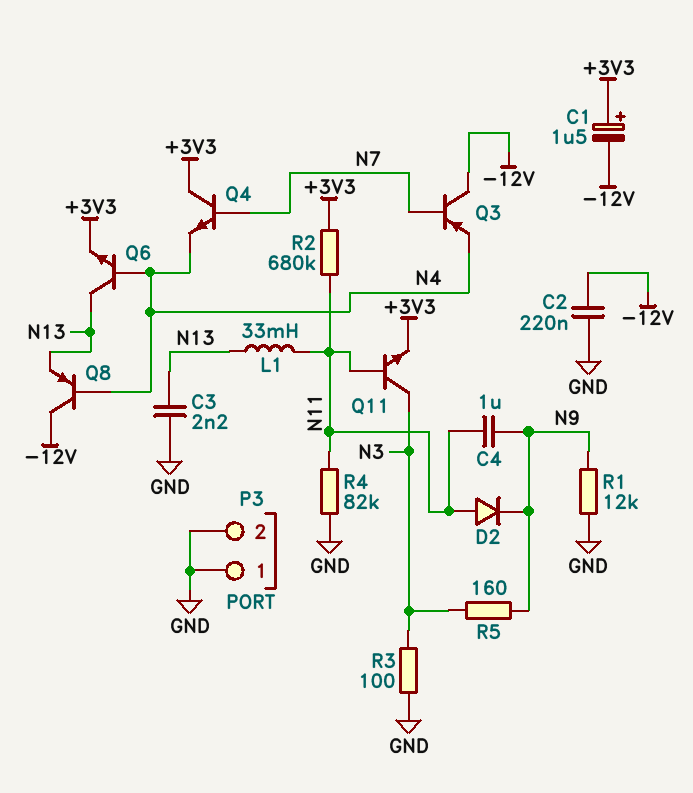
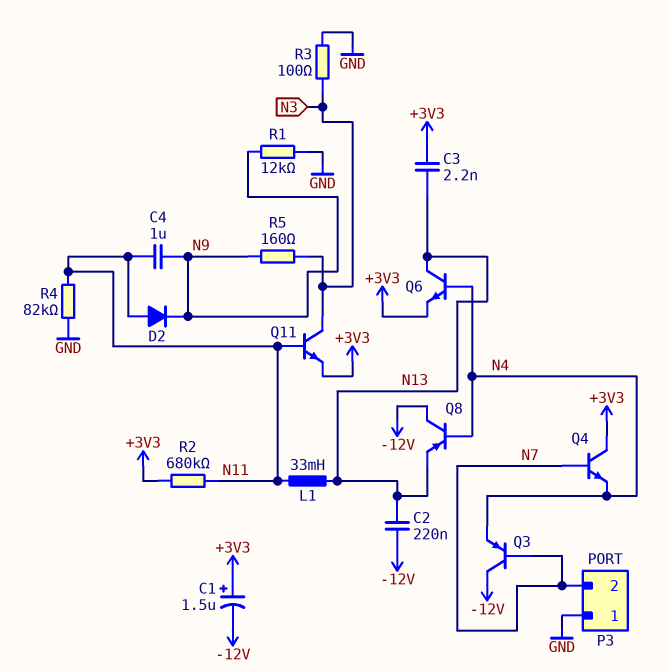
C2: 220nF (-12V, GND) -> 220nF (-12V, N13)
C3: 2.2nF (GND, N13) -> 2.2nF (+3V3, N13)
P3 pin 2: GND -> N7

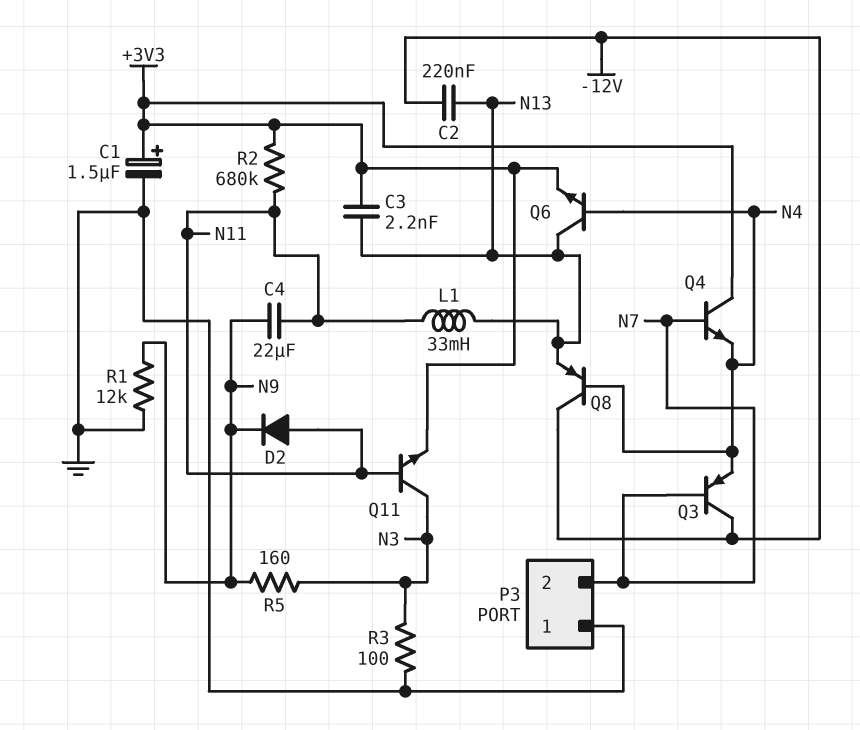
C1: 1.5uF (plus +3V3, minus -12V) -> 1.5uF (plus +3V3, minus GND)
C4: 1uF (N9, N11) -> 22uF (N9, N11)
R4: 82k (GND, N11) -> none

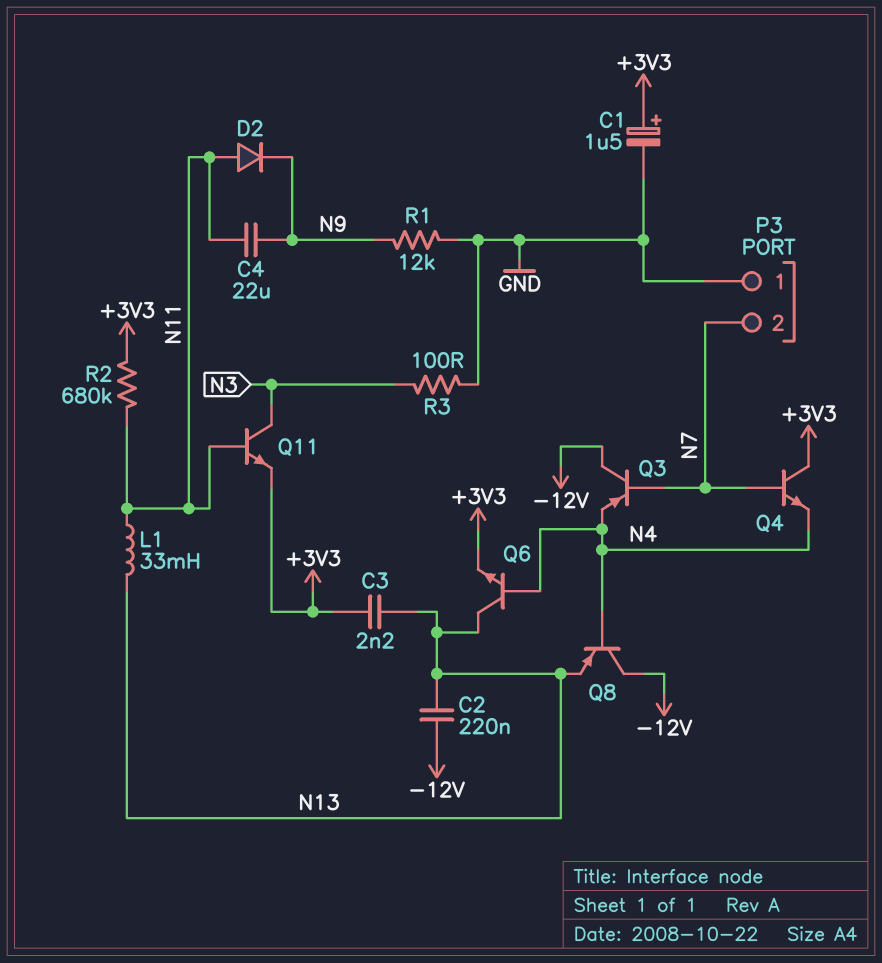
R5: 160 (N3, N9) -> none

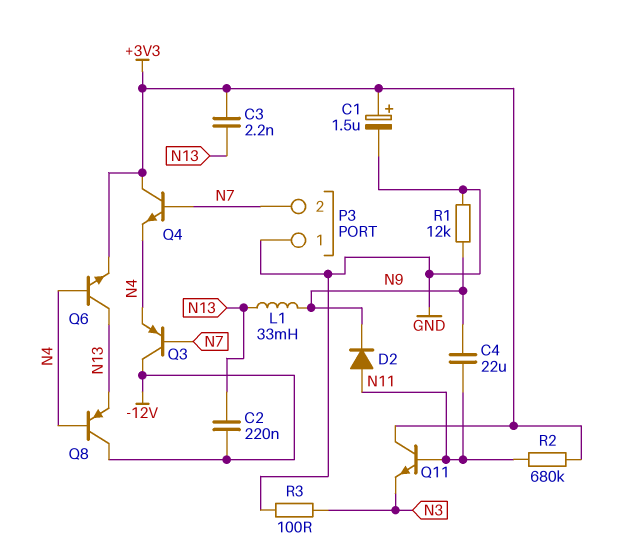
L1: 33mH (N11, N13) -> 33mH (N9, N13)
Q11: NPN (B N11, C N3, E +3V3) -> NPN (B N11, C +3V3, E N3)

